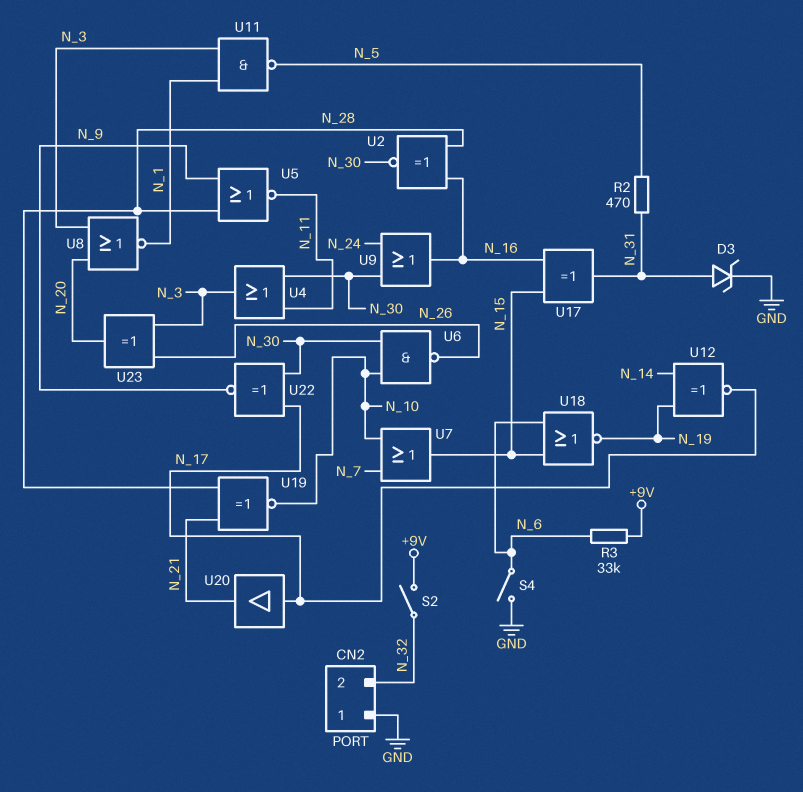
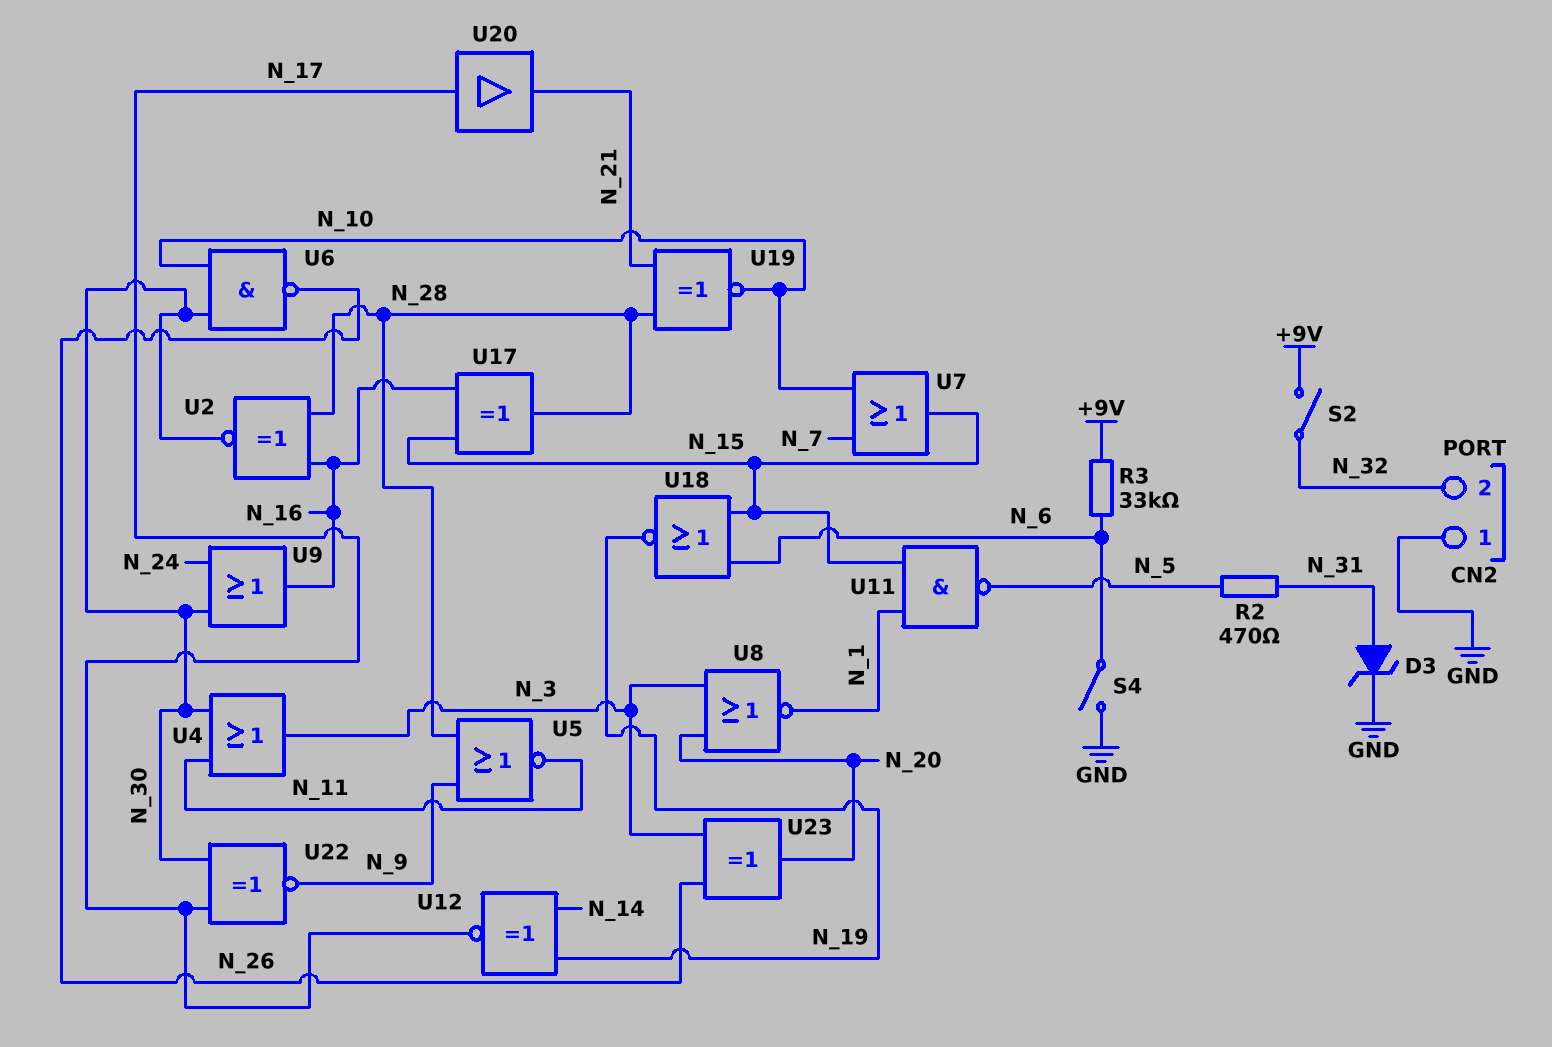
U11: NAND (in N_1, in N_3, out N_5) -> NAND (in N_1, in N_15, out N_5)
U17: XOR (in N_15, in N_16, out N_31) -> XOR (in N_15, in N_16, out N_28)

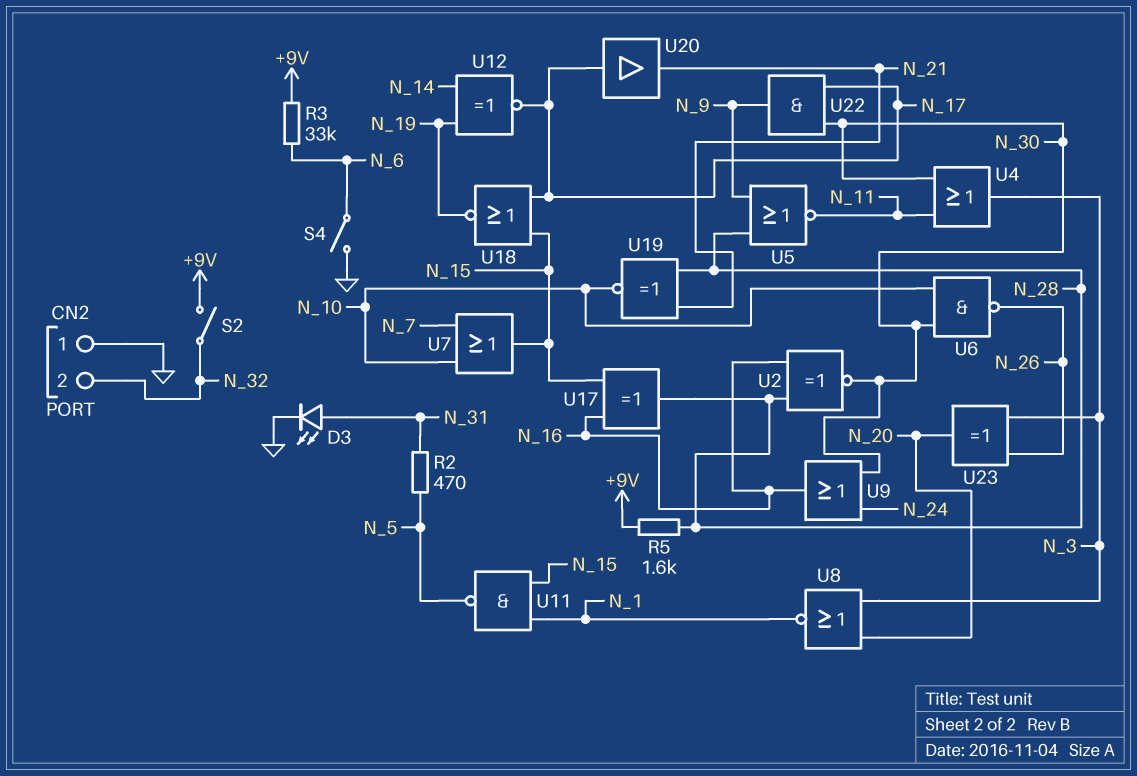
D3: zener (A N_31, K GND) -> LED (A N_31, K GND)
R5: none -> 1.6k (+9V, N_28)
U18: NOR (in N_6, in N_15, out N_19) -> NOR (in N_15, in N_17, out N_19)
U22: XNOR (in N_17, in N_30, out N_9) -> AND (in N_17, in N_30, out N_9)

